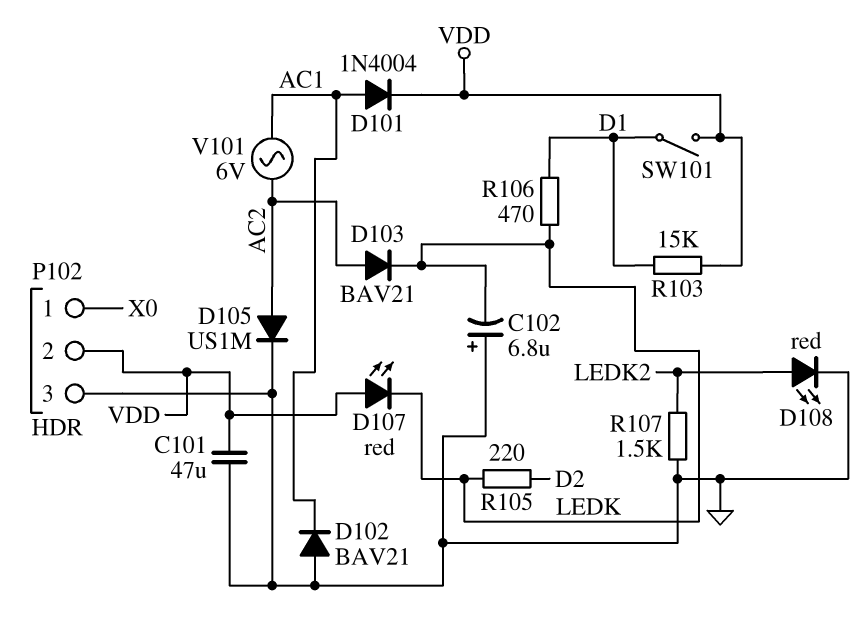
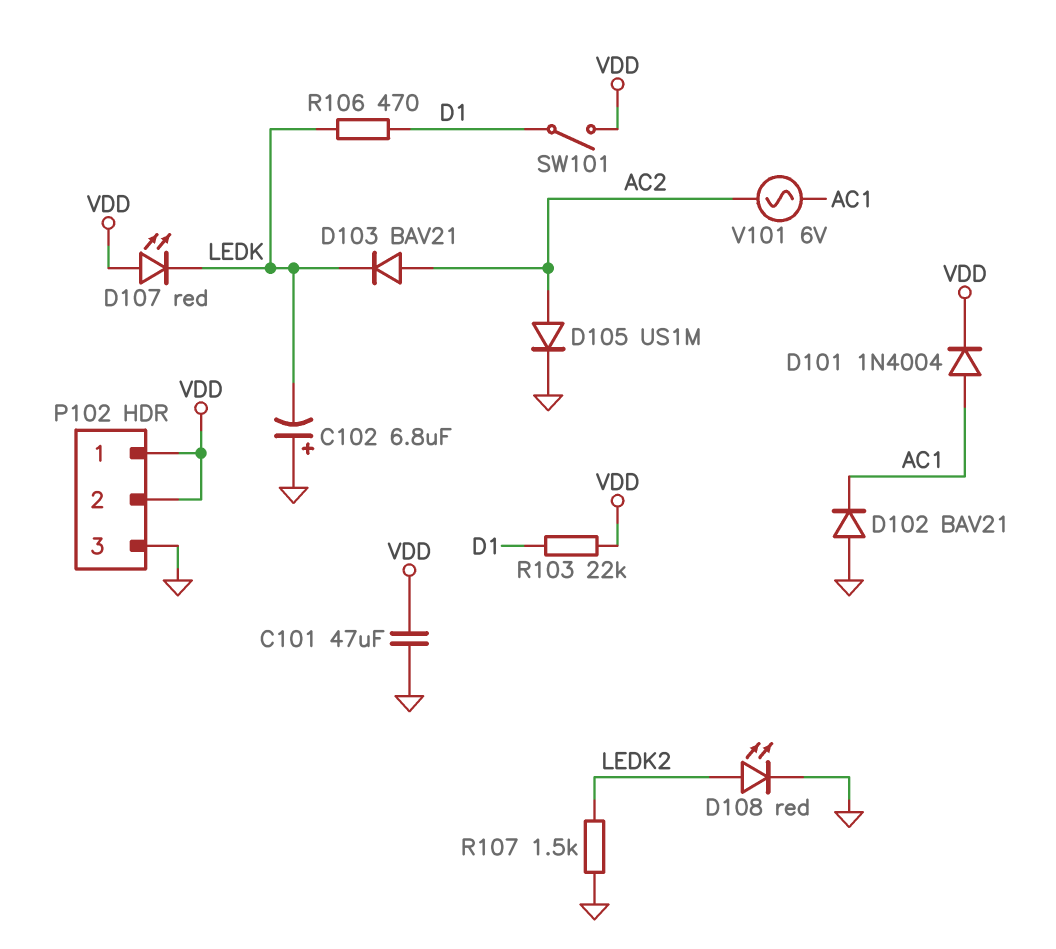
P102 pin 1: X0 -> VDD
R103: 15k (D1, VDD) -> 22k (D1, VDD)
R105: 220 (D2, LEDK) -> none

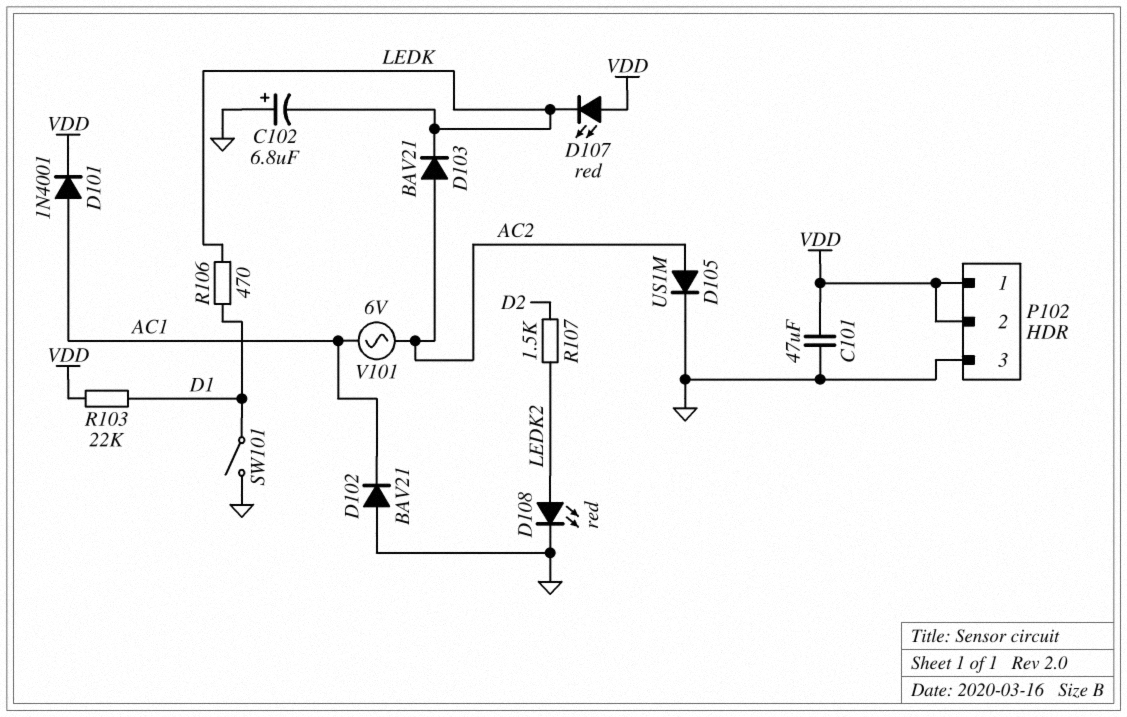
D101: diode 1N4004 (A AC1, K VDD) -> diode 1N4001 (A AC1, K VDD)
R107: 1.5k (GND, LEDK2) -> 1.5k (D2, LEDK2)
SW101: switch (D1, VDD) -> switch (D1, GND)

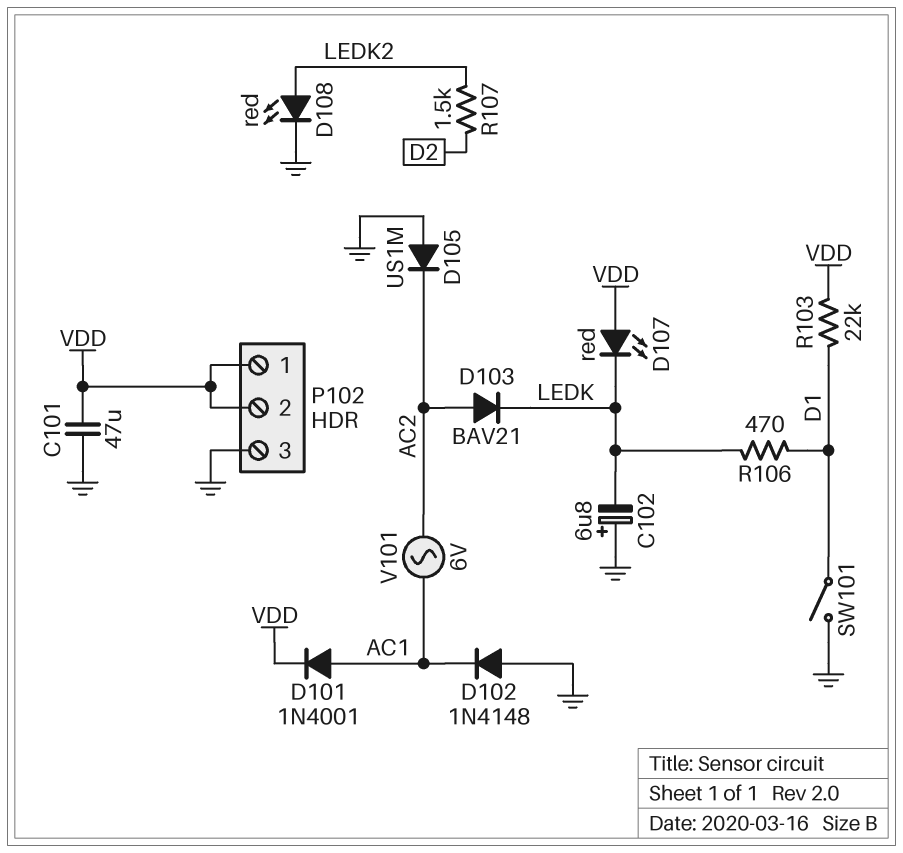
D102: diode BAV21 (A GND, K AC1) -> diode 1N4148 (A GND, K AC1)
D105: diode US1M (A AC2, K GND) -> diode US1M (A GND, K AC2)

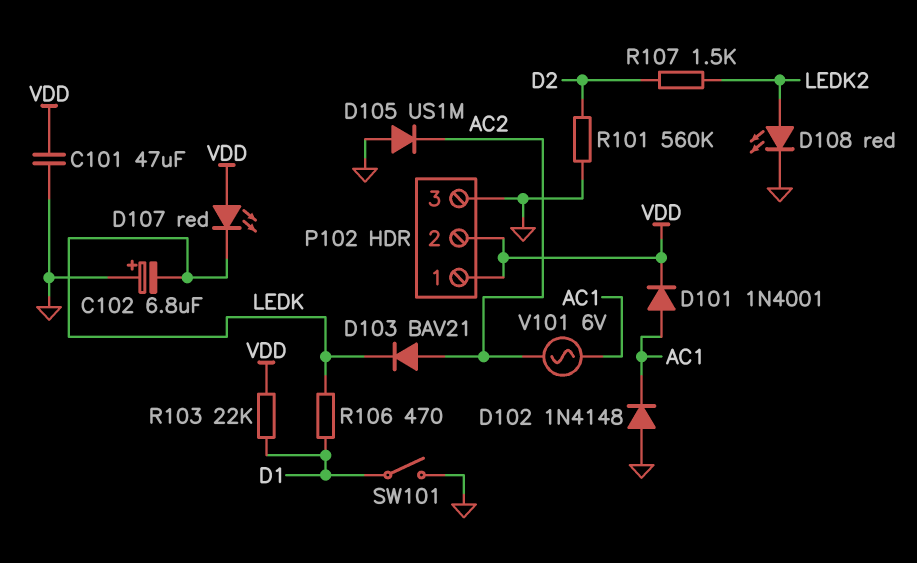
R101: none -> 560k (D2, GND)

